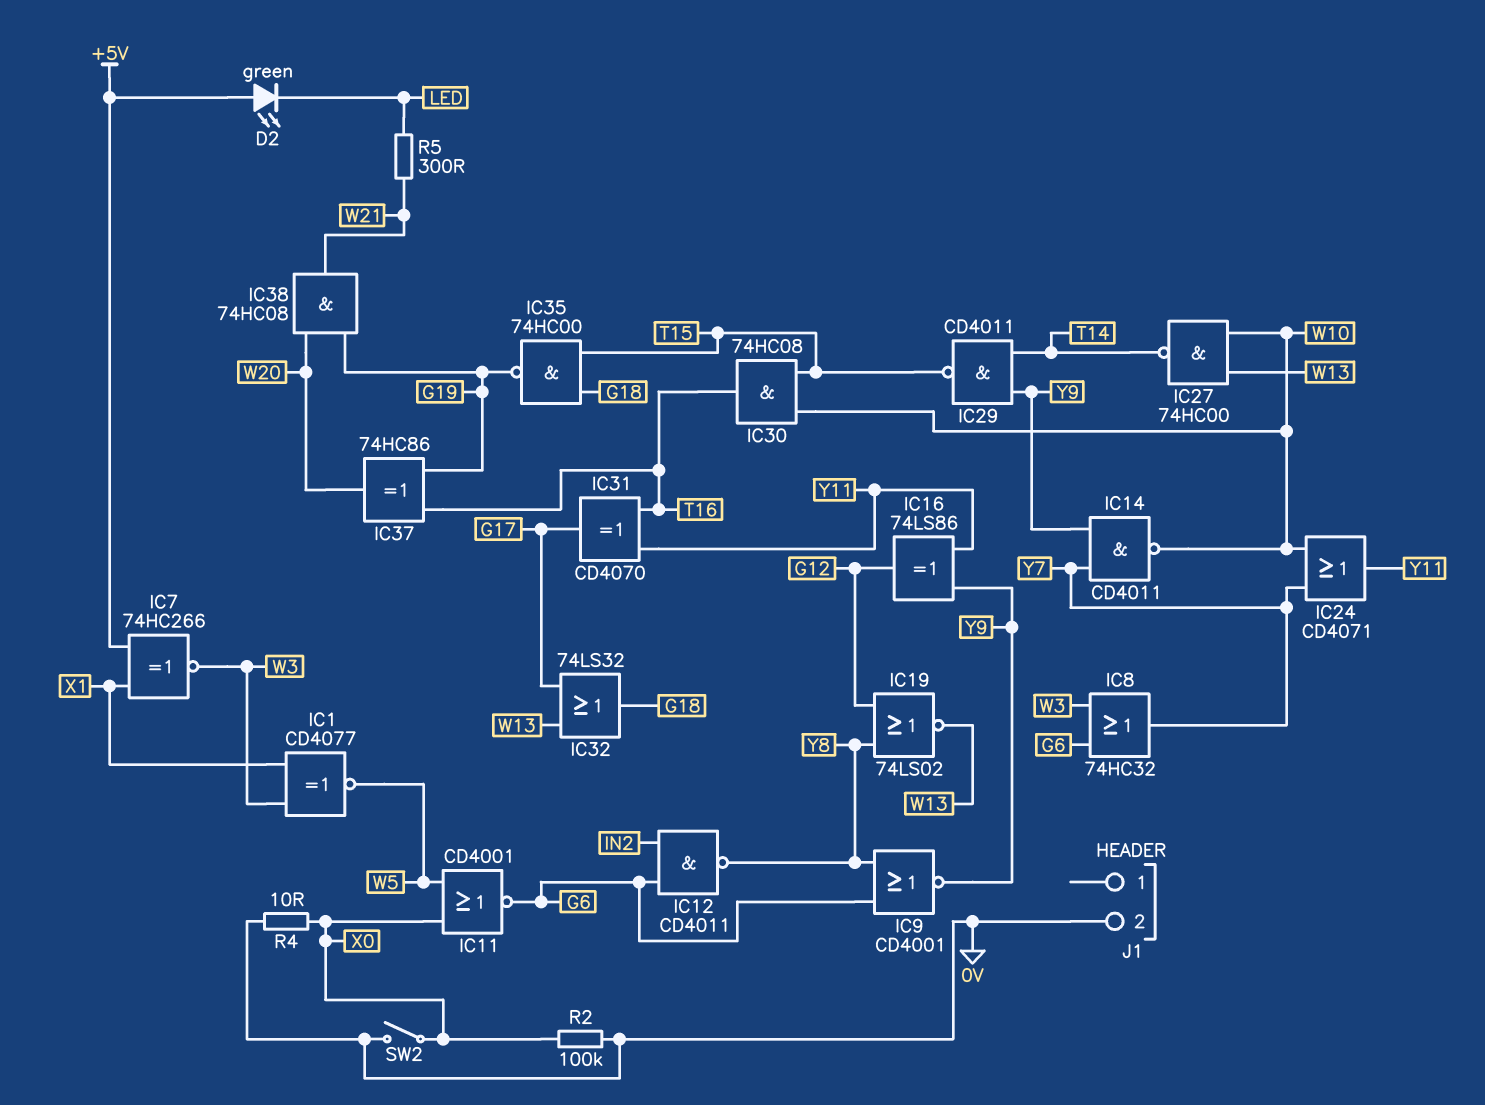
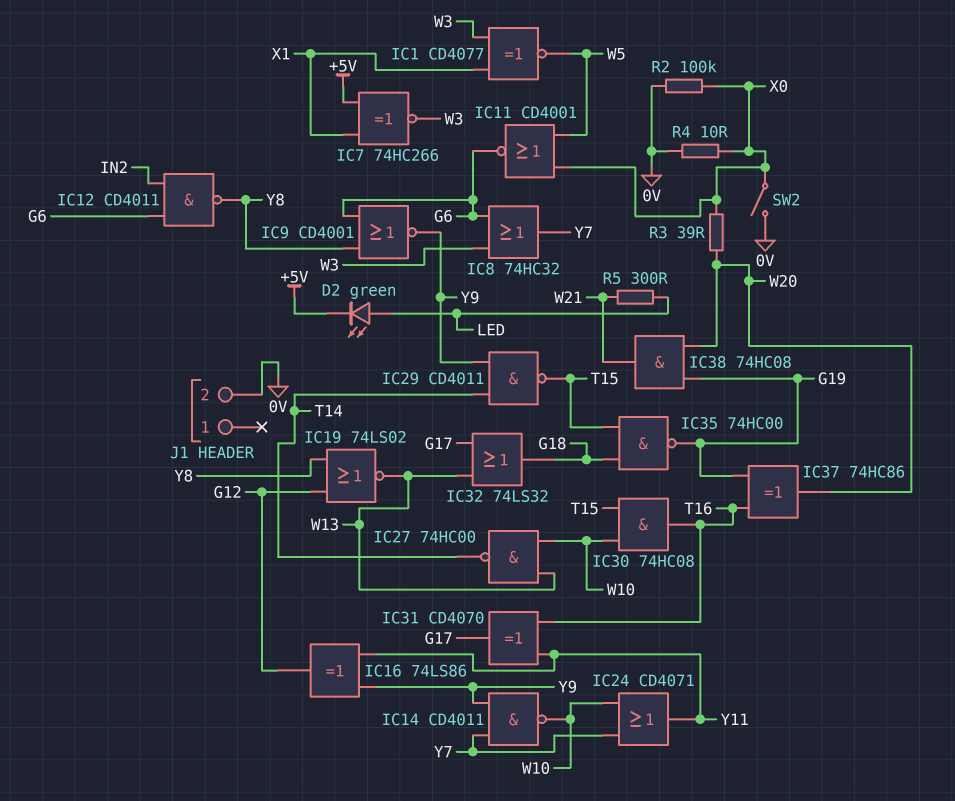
D2: LED green (A +5V, K LED) -> LED green (A LED, K +5V)
R3: none -> 39 (W20, X0)

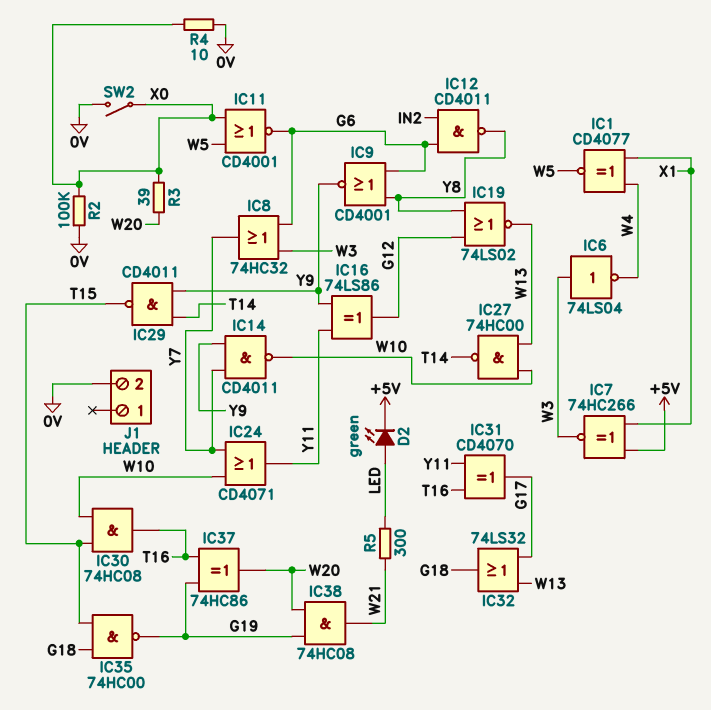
IC1: XNOR CD4077 (in W3, in X1, out W5) -> XNOR CD4077 (in W4, in X1, out W5)
IC6: none -> NOT 74LS04 (in W3, out W4)

